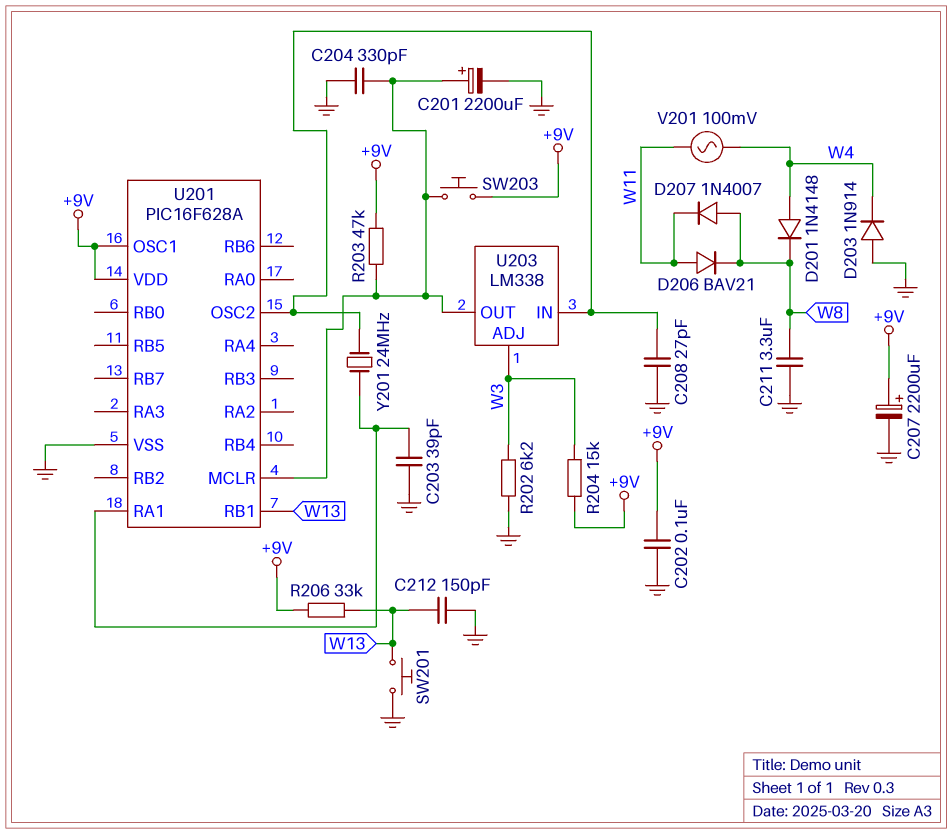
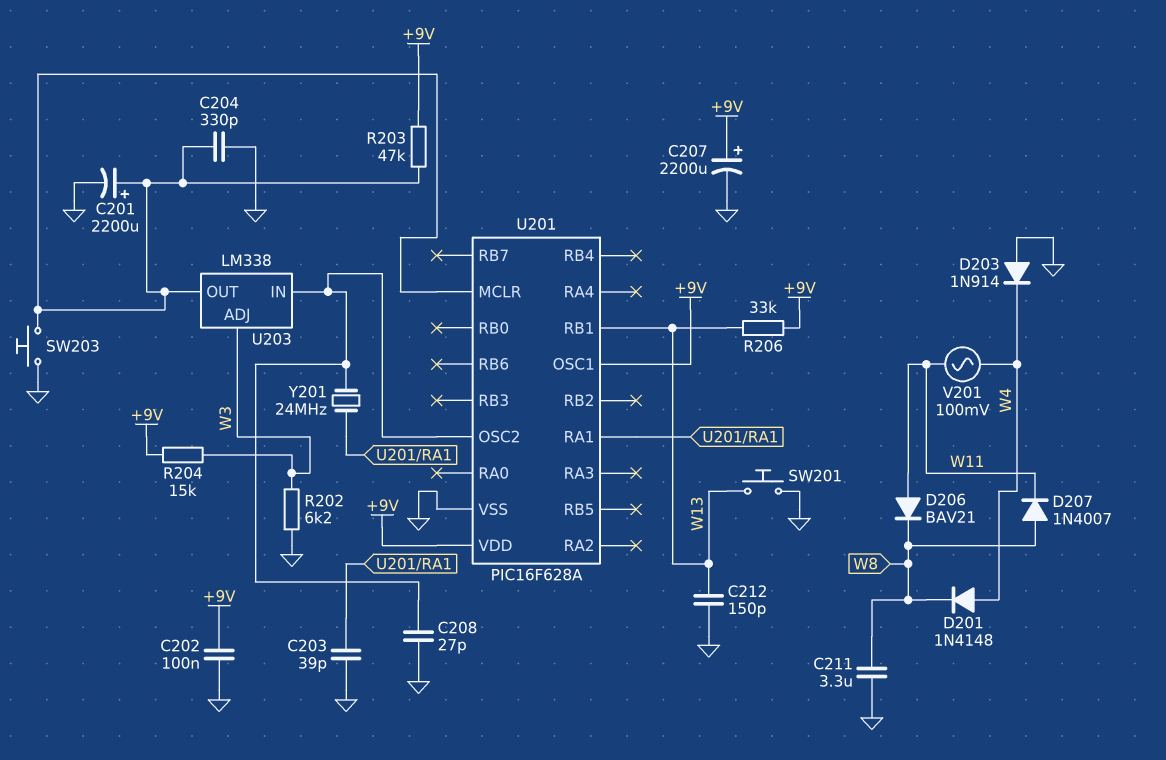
SW203: button (+9V, U201/MCLR) -> button (GND, U201/MCLR)

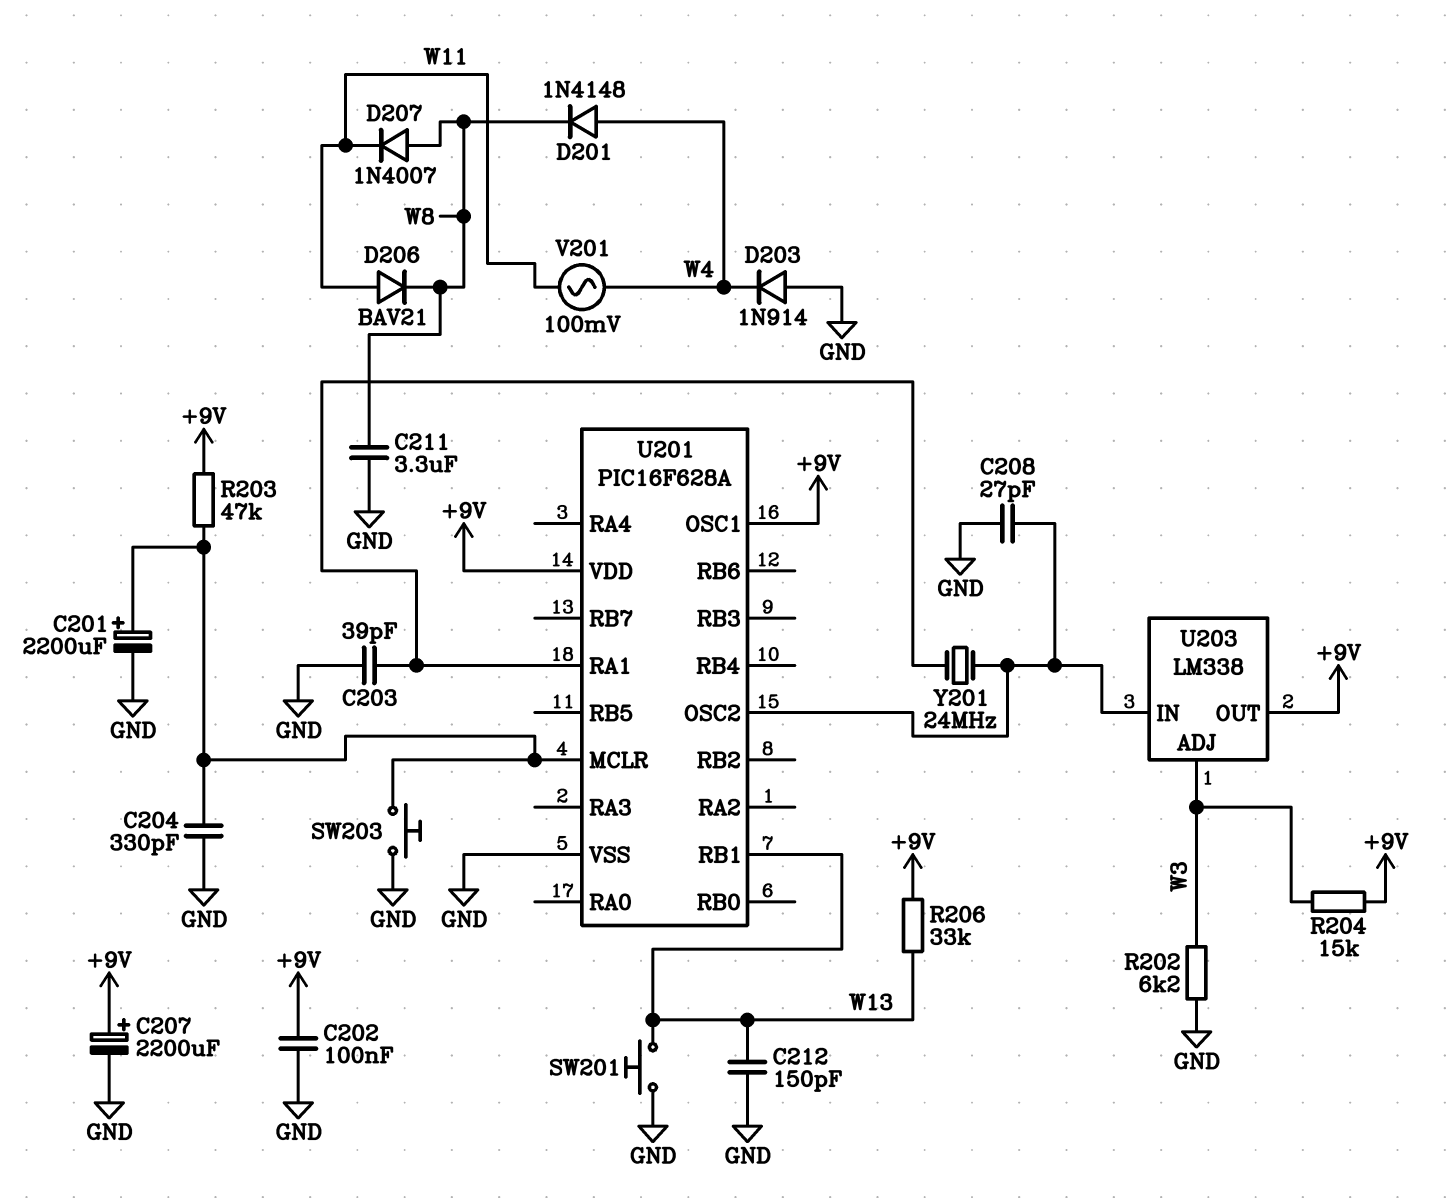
U203 pin OUT: U201/MCLR -> +9V

